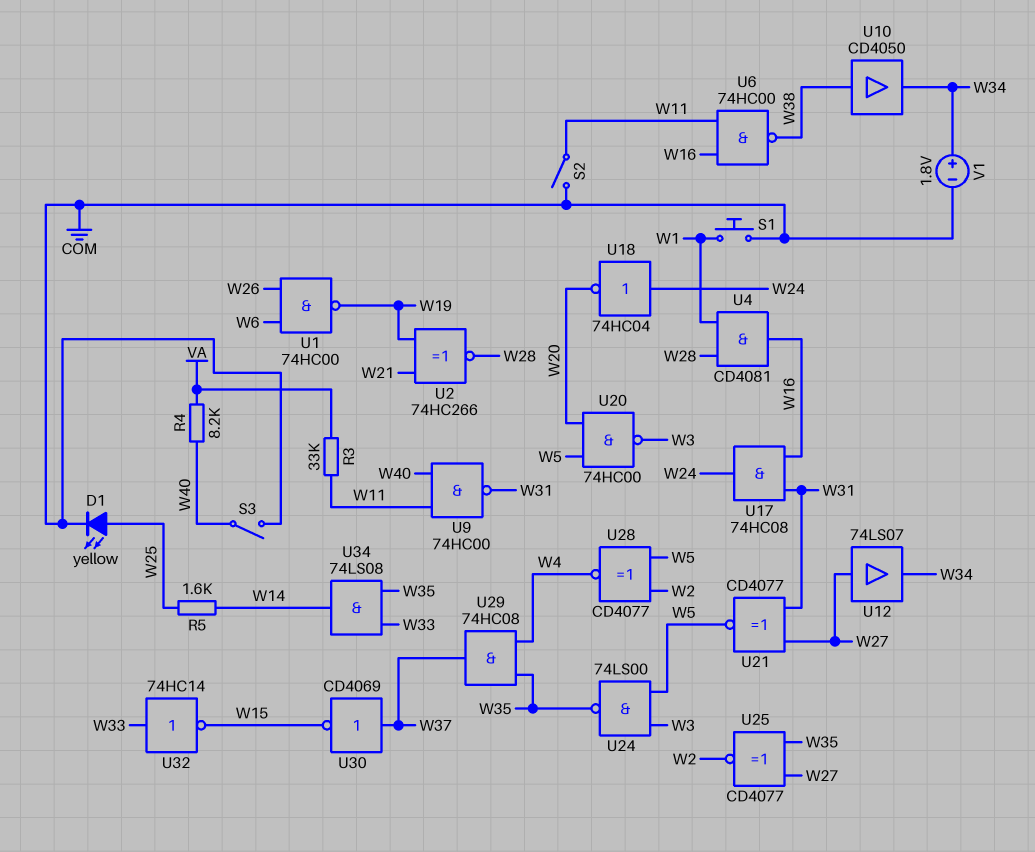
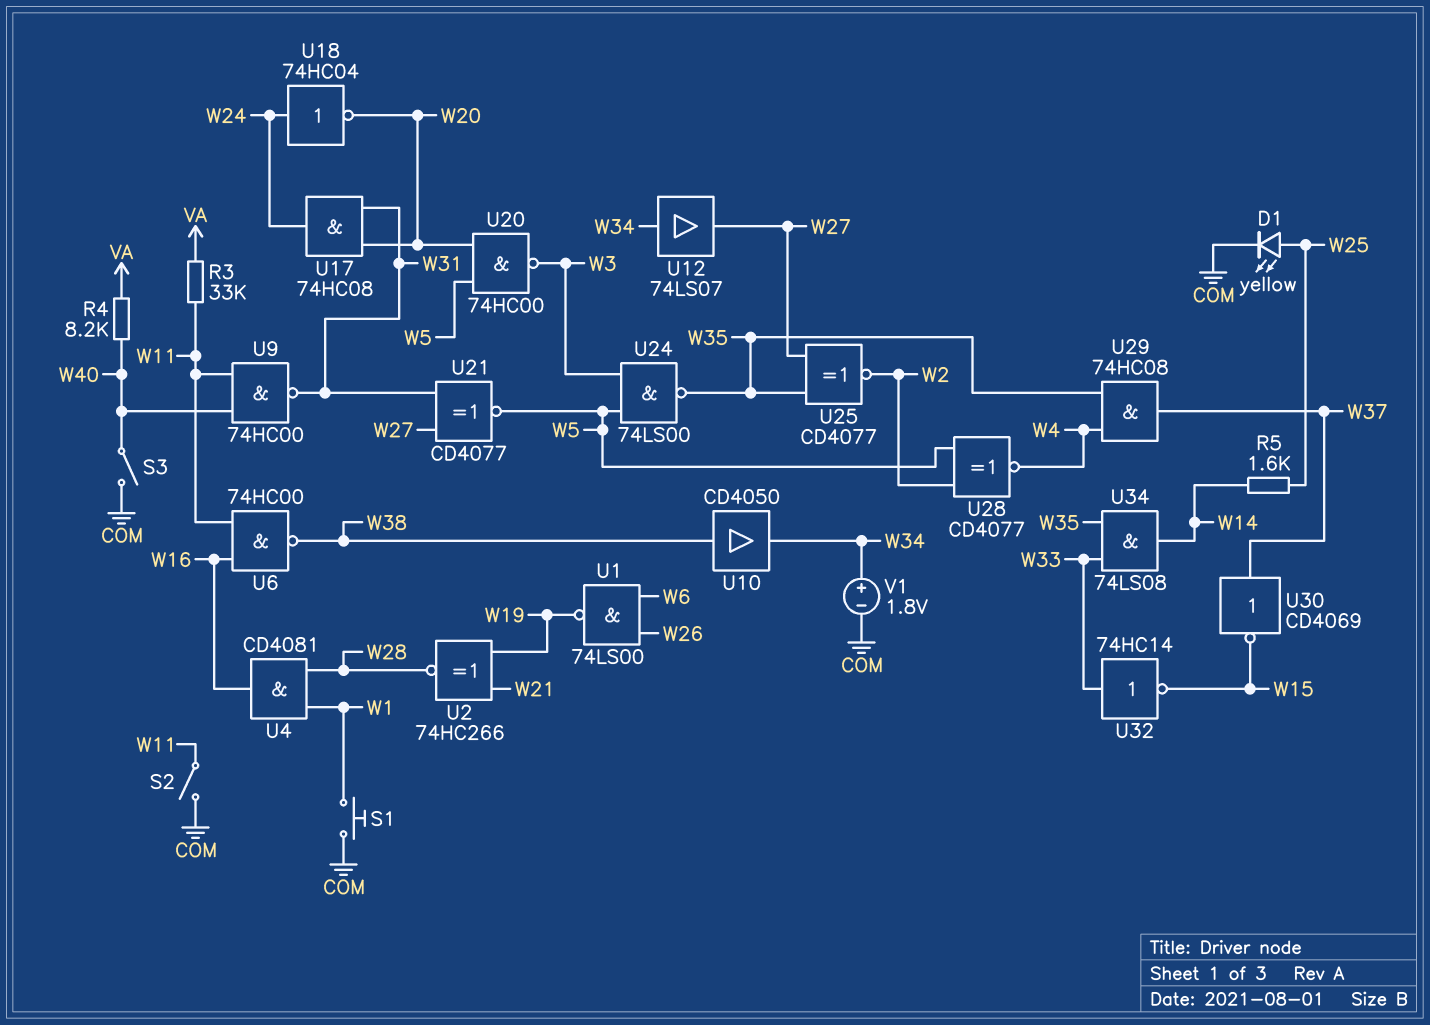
U1: NAND 74HC00 (in W6, in W26, out W19) -> NAND 74LS00 (in W6, in W26, out W19)
U12: buffer 74LS07 (in W27, out W34) -> buffer 74LS07 (in W34, out W27)
U17: AND 74HC08 (in W16, in W31, out W24) -> AND 74HC08 (in W20, in W31, out W24)

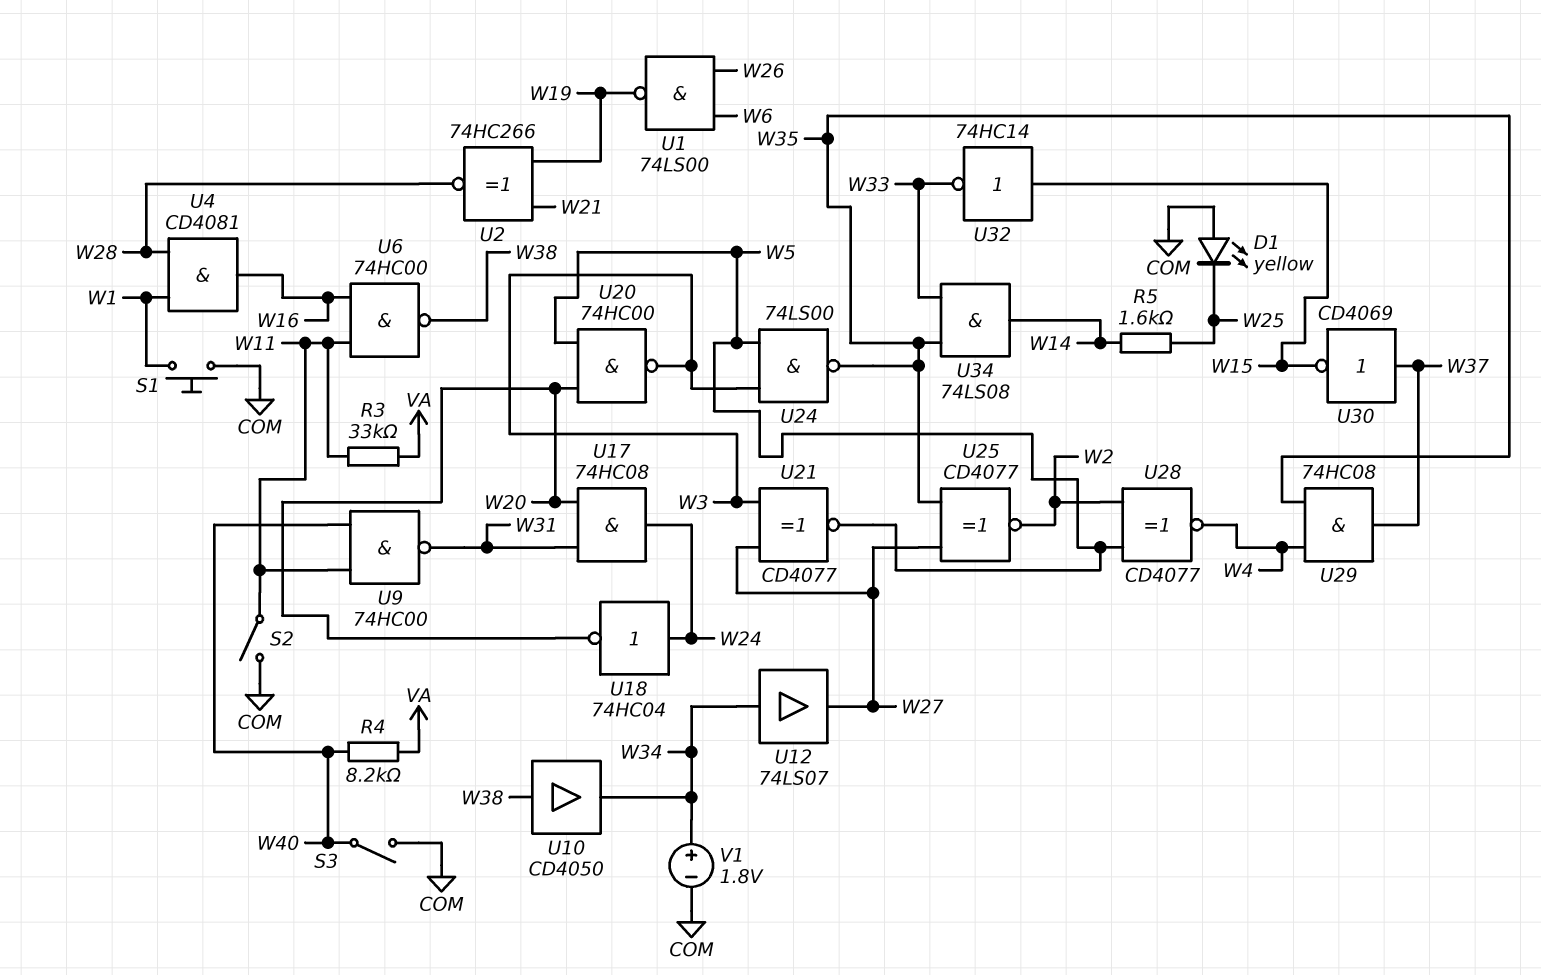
D1: LED yellow (A W25, K COM) -> LED yellow (A COM, K W25)
U21: XNOR CD4077 (in W27, in W31, out W5) -> XNOR CD4077 (in W3, in W27, out W5)
U32: NOT 74HC14 (in W33, out W15) -> NOT 74HC14 (in W15, out W33)

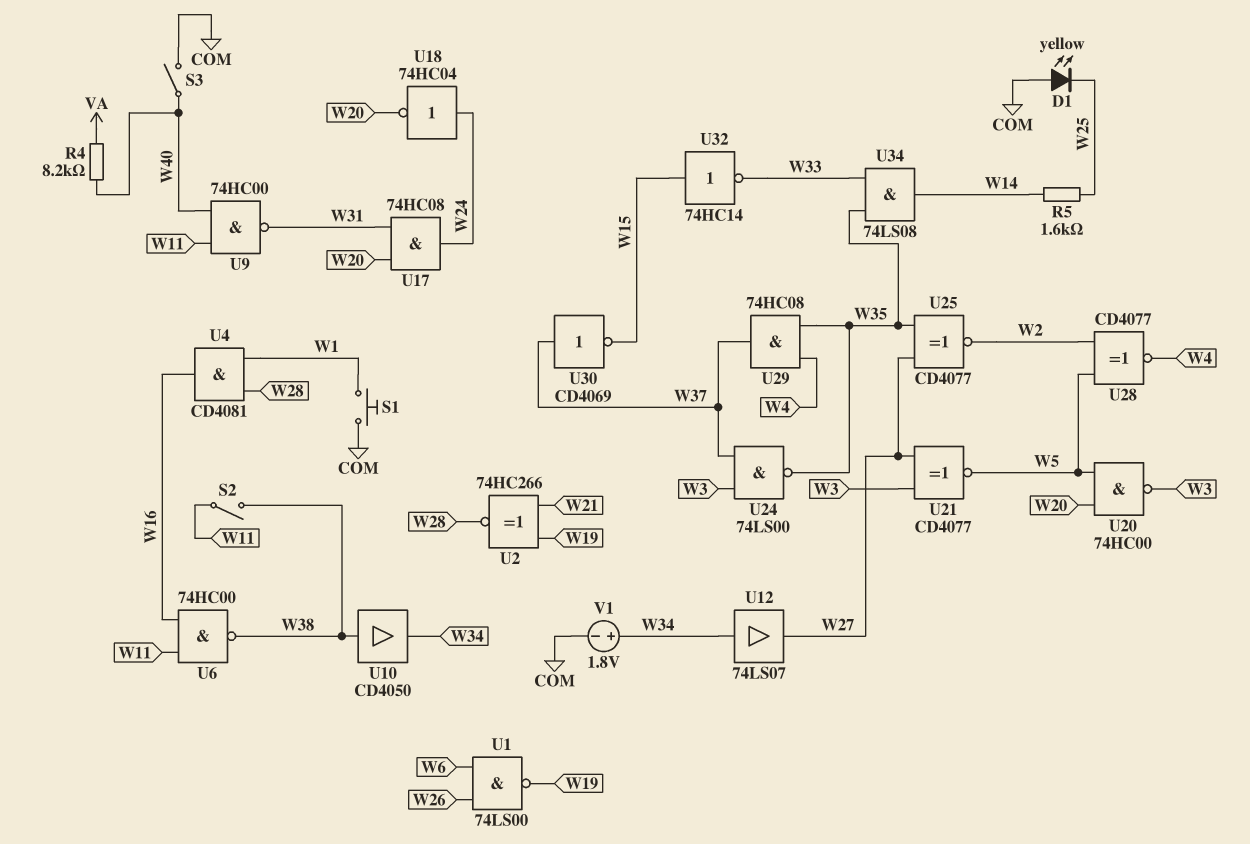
R3: 33k (VA, W11) -> none
S2: switch (COM, W11) -> switch (W11, W38)
U24: NAND 74LS00 (in W3, in W5, out W35) -> NAND 74LS00 (in W3, in W37, out W35)

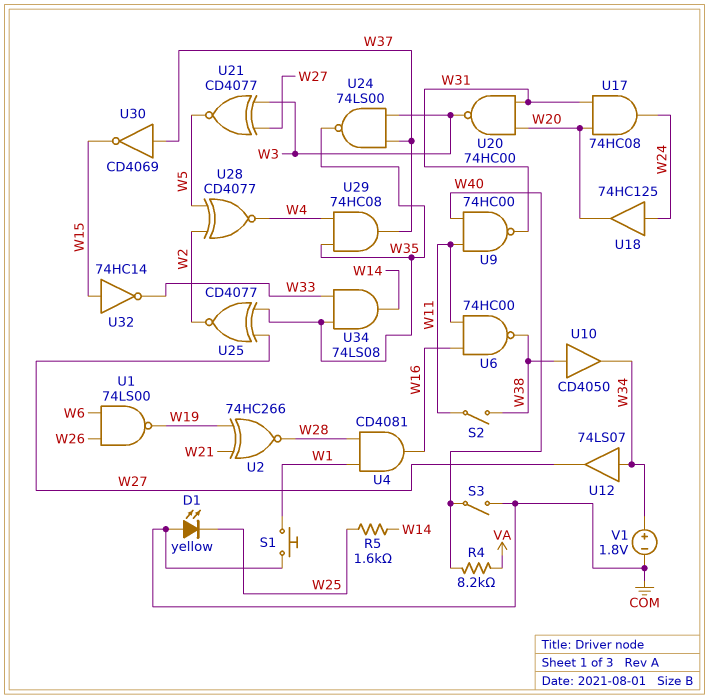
U18: NOT 74HC04 (in W24, out W20) -> buffer 74HC125 (in W24, out W20)
U20: NAND 74HC00 (in W5, in W20, out W3) -> NAND 74HC00 (in W20, in W31, out W3)

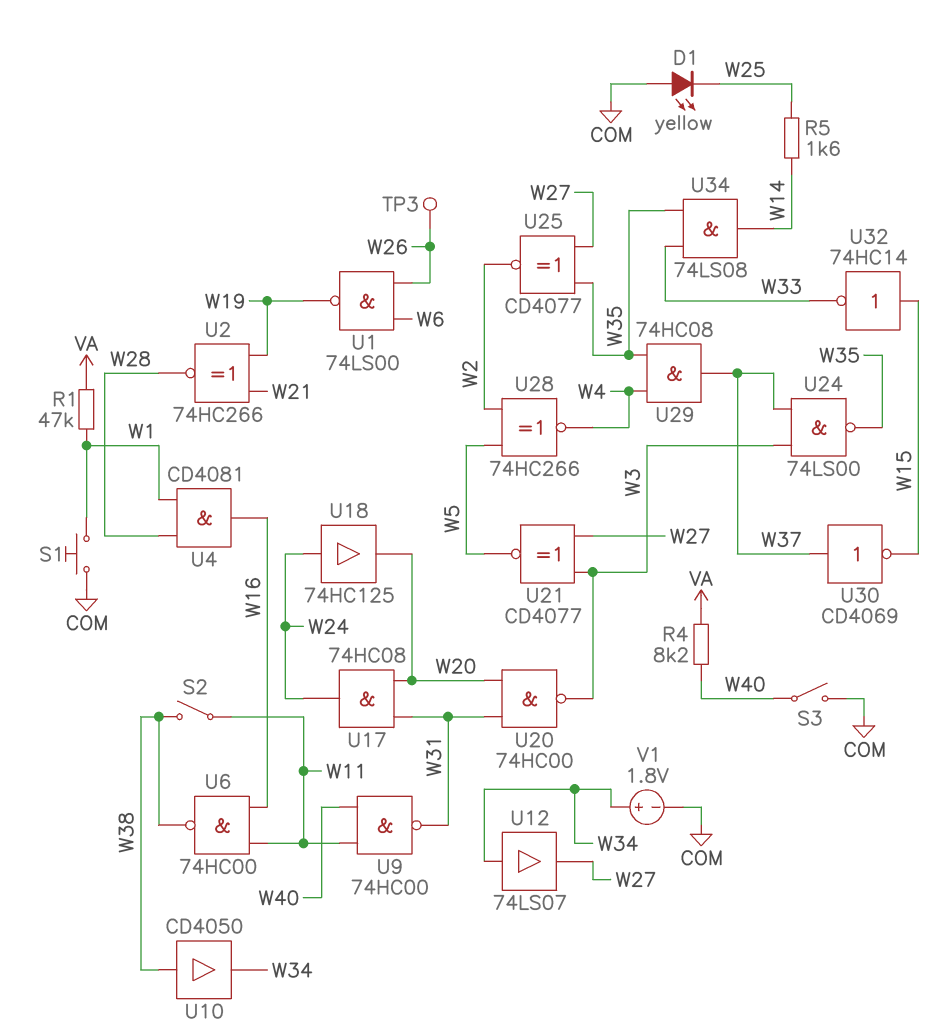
R1: none -> 47k (VA, W1)
TP3: none -> test point (W26)
U28: XNOR CD4077 (in W2, in W5, out W4) -> XNOR 74HC266 (in W2, in W5, out W4)

